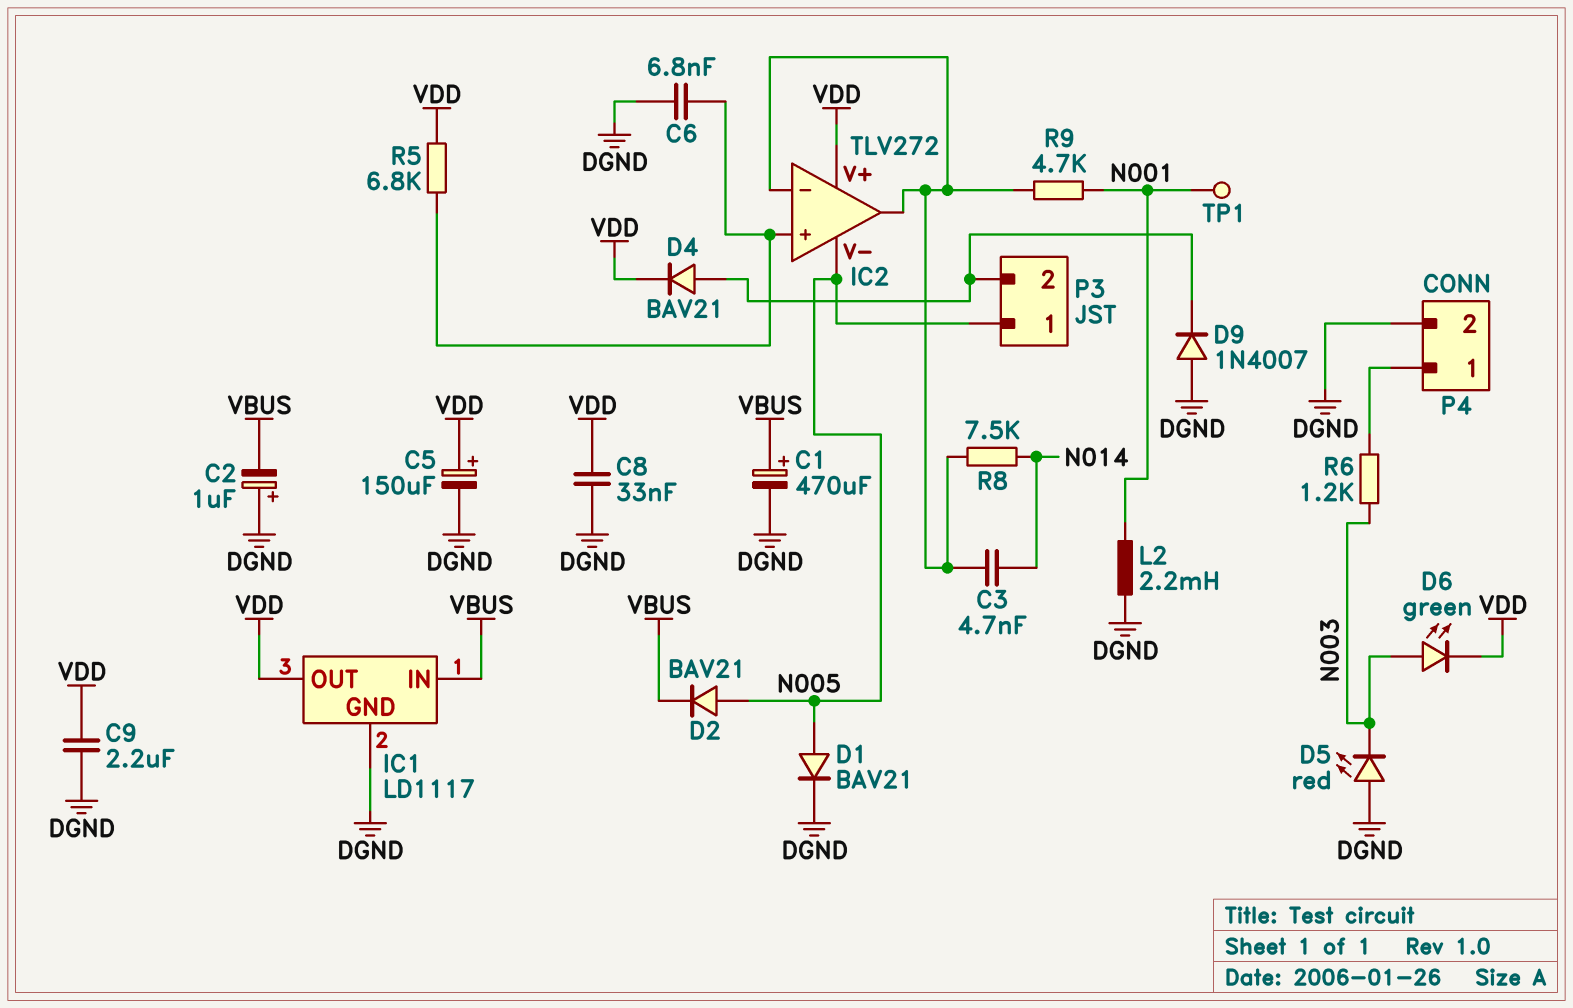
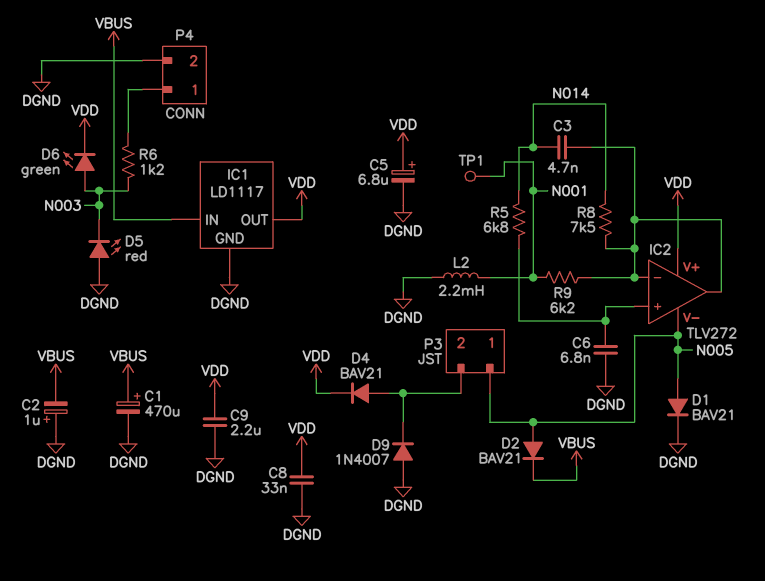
C5: 150uF (plus VDD, minus DGND) -> 6.8uF (plus VDD, minus DGND)
R5: 6.8k (IC2/in+, VDD) -> 6.8k (IC2/in+, N014)
R9: 4.7k (IC2/in-, N001) -> 6.2k (IC2/in-, N001)

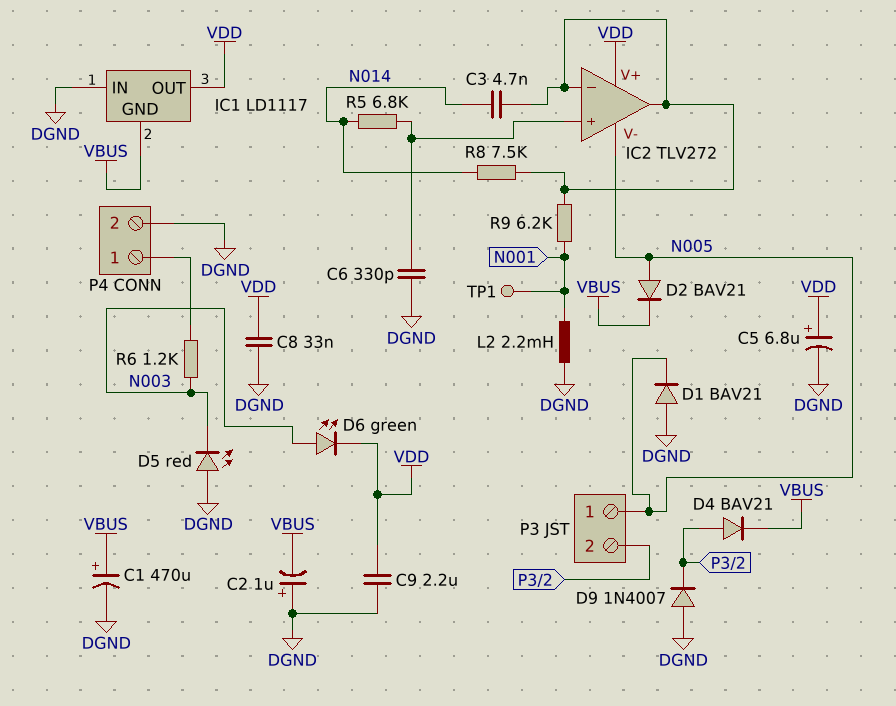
C6: 6.8nF (DGND, IC2/in+) -> 330pF (DGND, IC2/in+)
D1: diode BAV21 (A N005, K DGND) -> diode BAV21 (A DGND, K N005)
D4: diode BAV21 (A P3/2, K VDD) -> diode BAV21 (A P3/2, K VBUS)
IC1 pin GND: DGND -> VBUS
IC1 pin IN: VBUS -> DGND

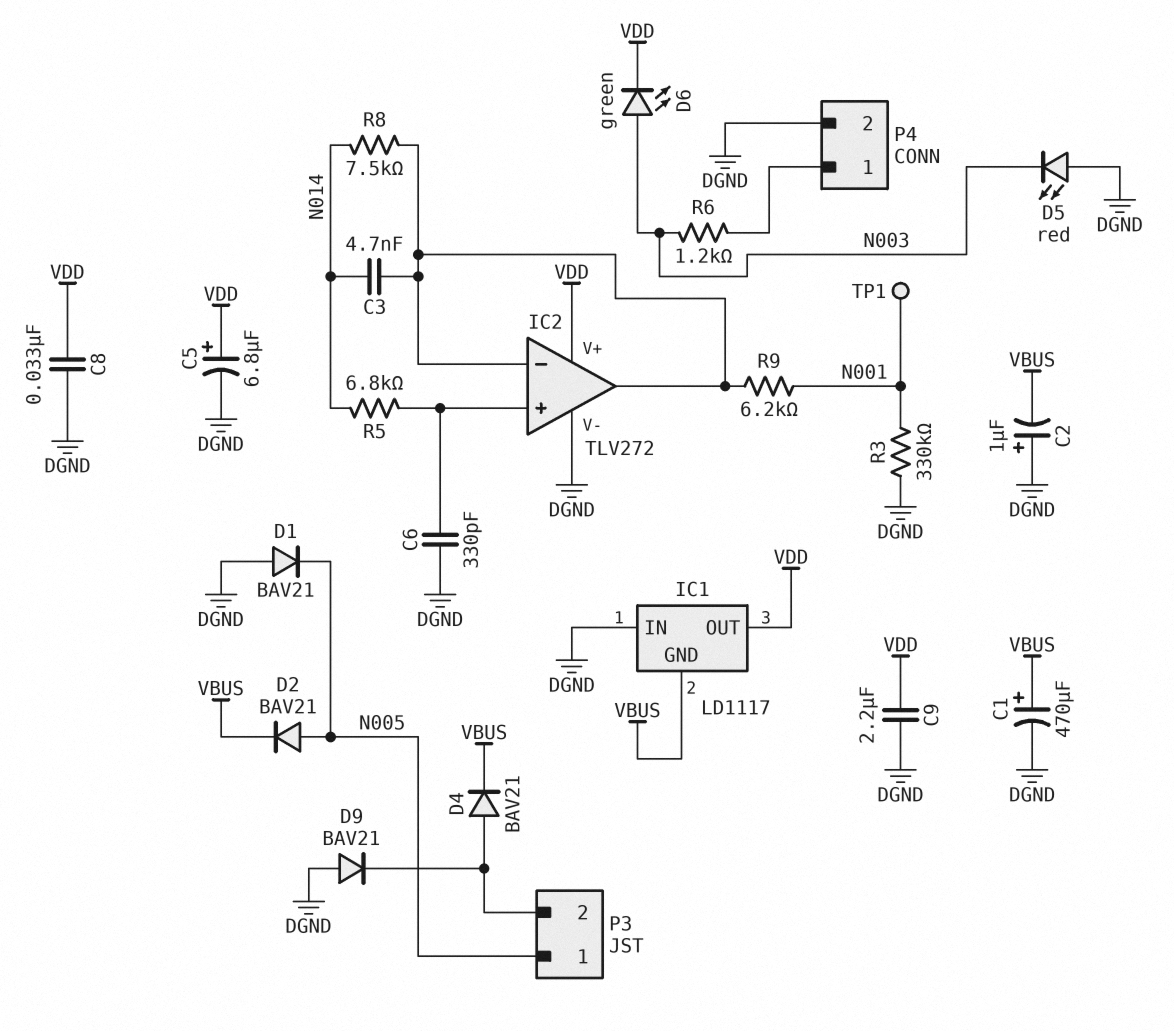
D9: diode 1N4007 (A DGND, K P3/2) -> diode BAV21 (A DGND, K P3/2)
IC2 pin V-: N005 -> DGND
L2: 2.2mH (DGND, N001) -> none
R3: none -> 330k (DGND, N001)

